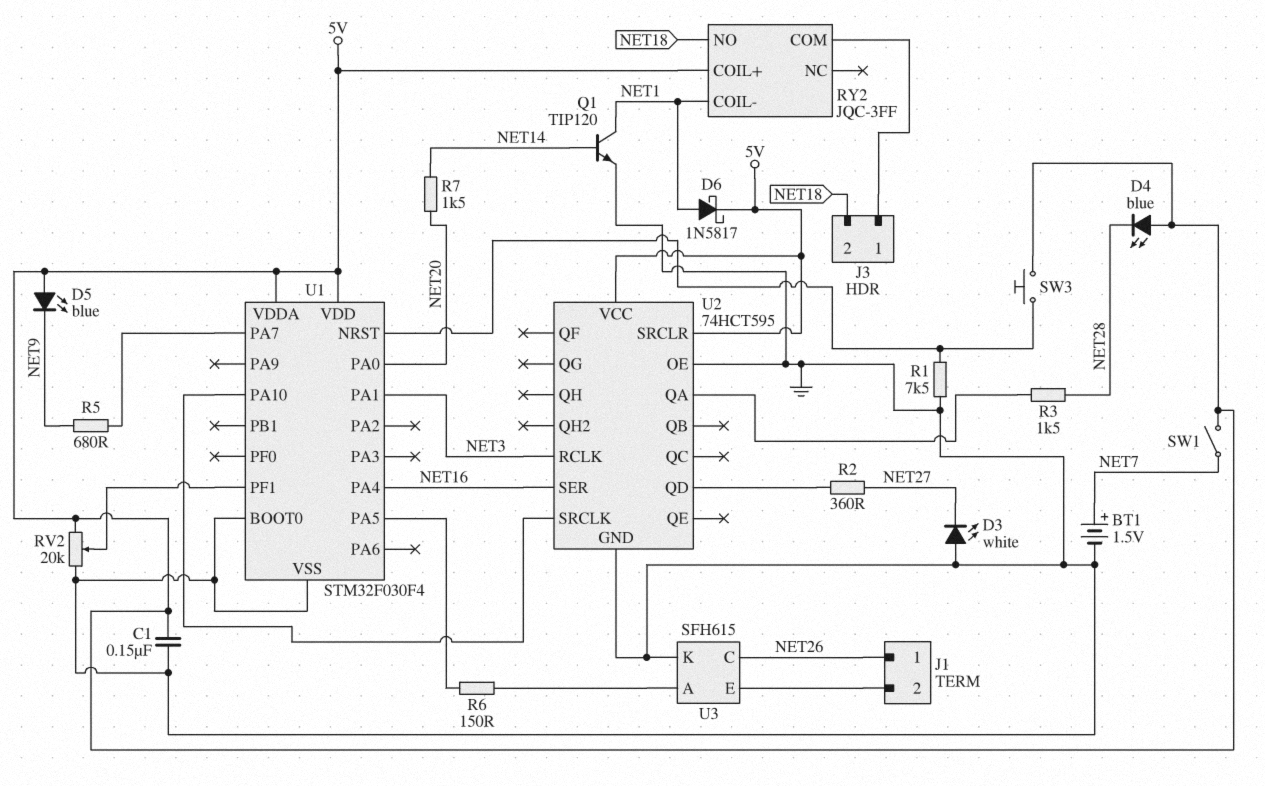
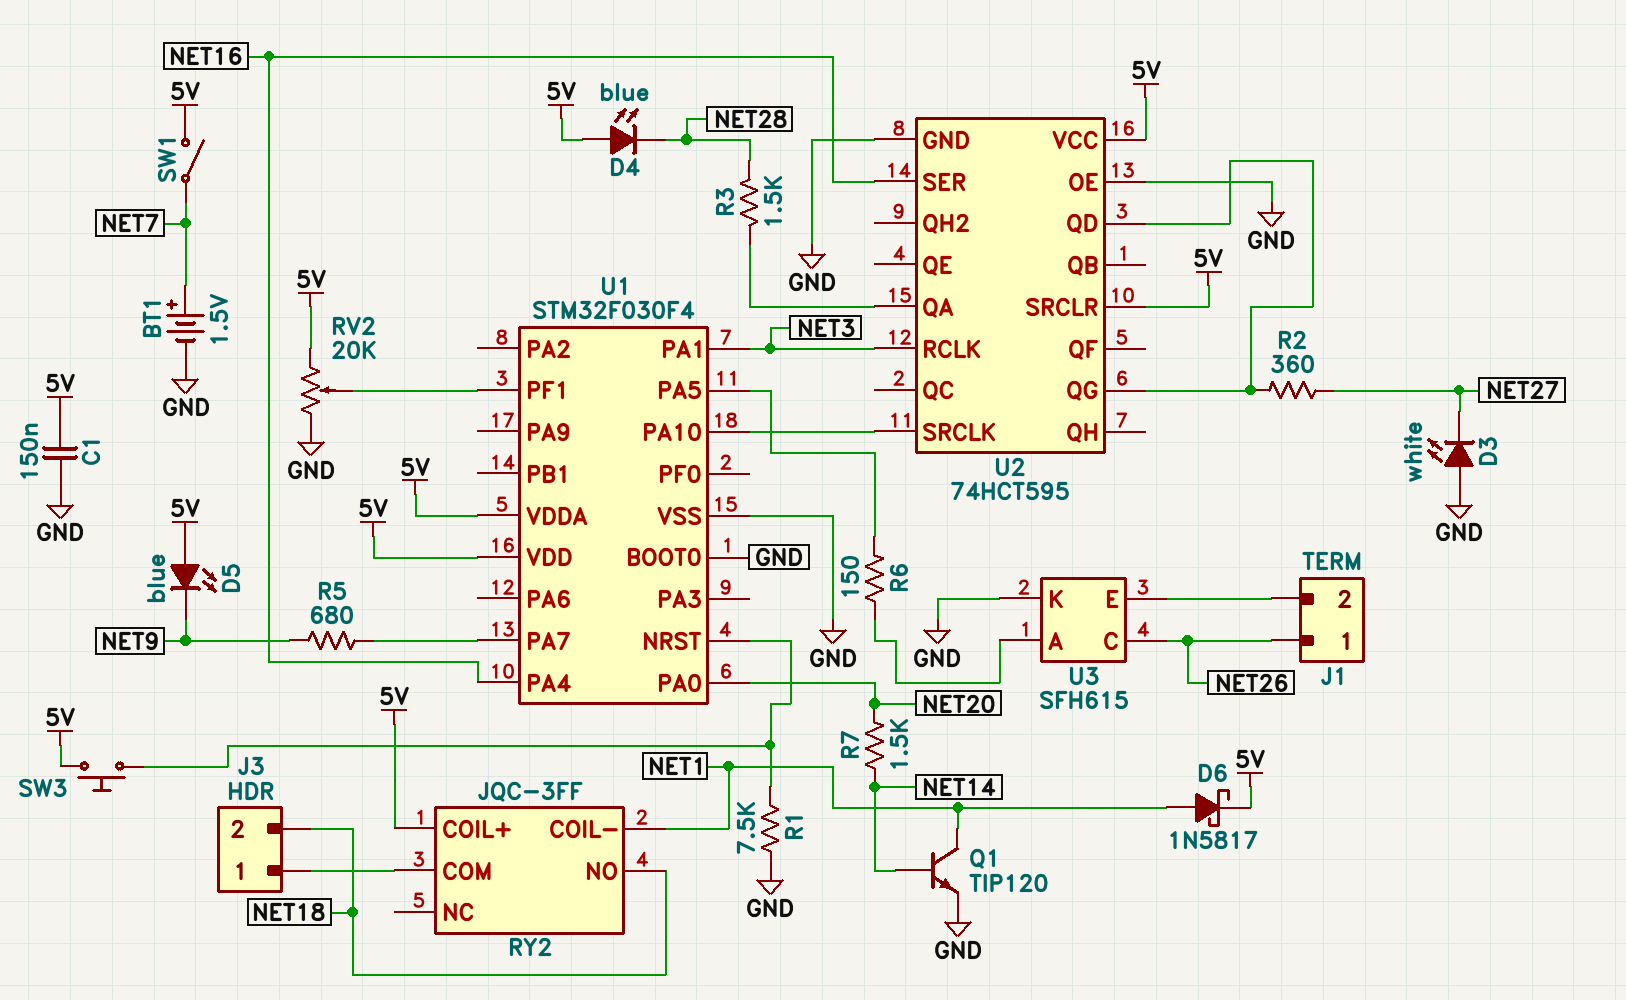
U2 pin QG: none -> U2/QD

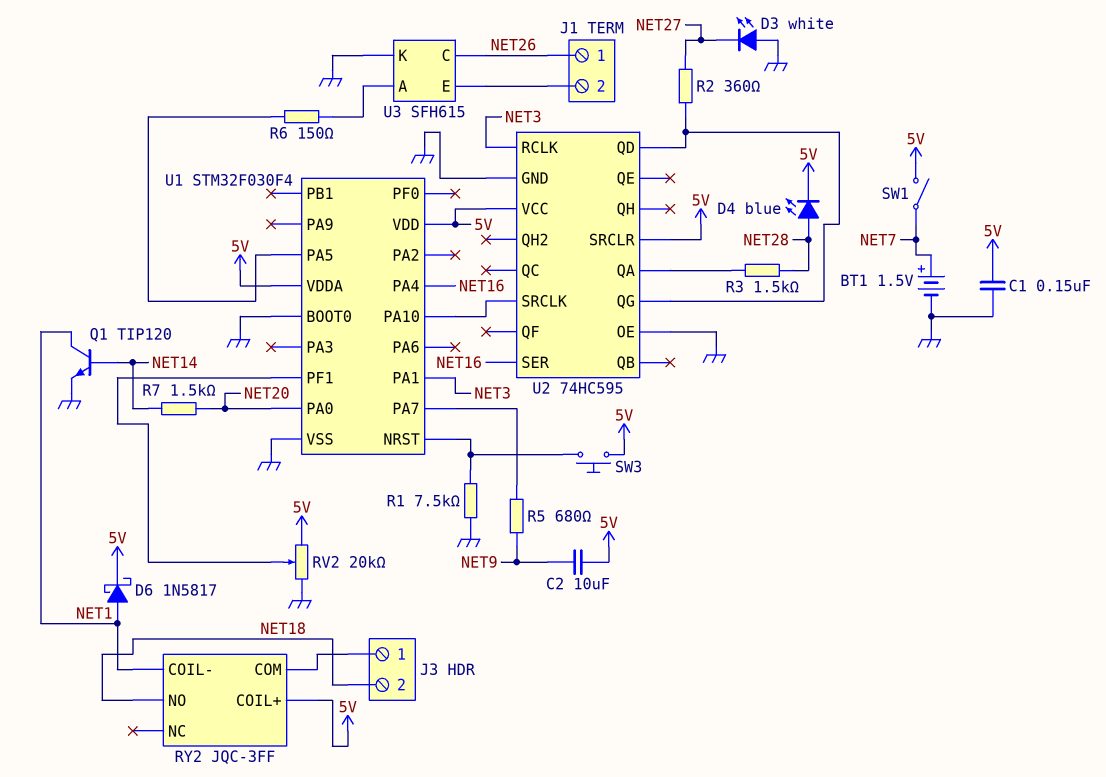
C2: none -> 10uF (5V, NET9)
D4: LED blue (A 5V, K NET28) -> LED blue (A NET28, K 5V)
D5: LED blue (A 5V, K NET9) -> none
U2: 74HCT595 -> 74HC595

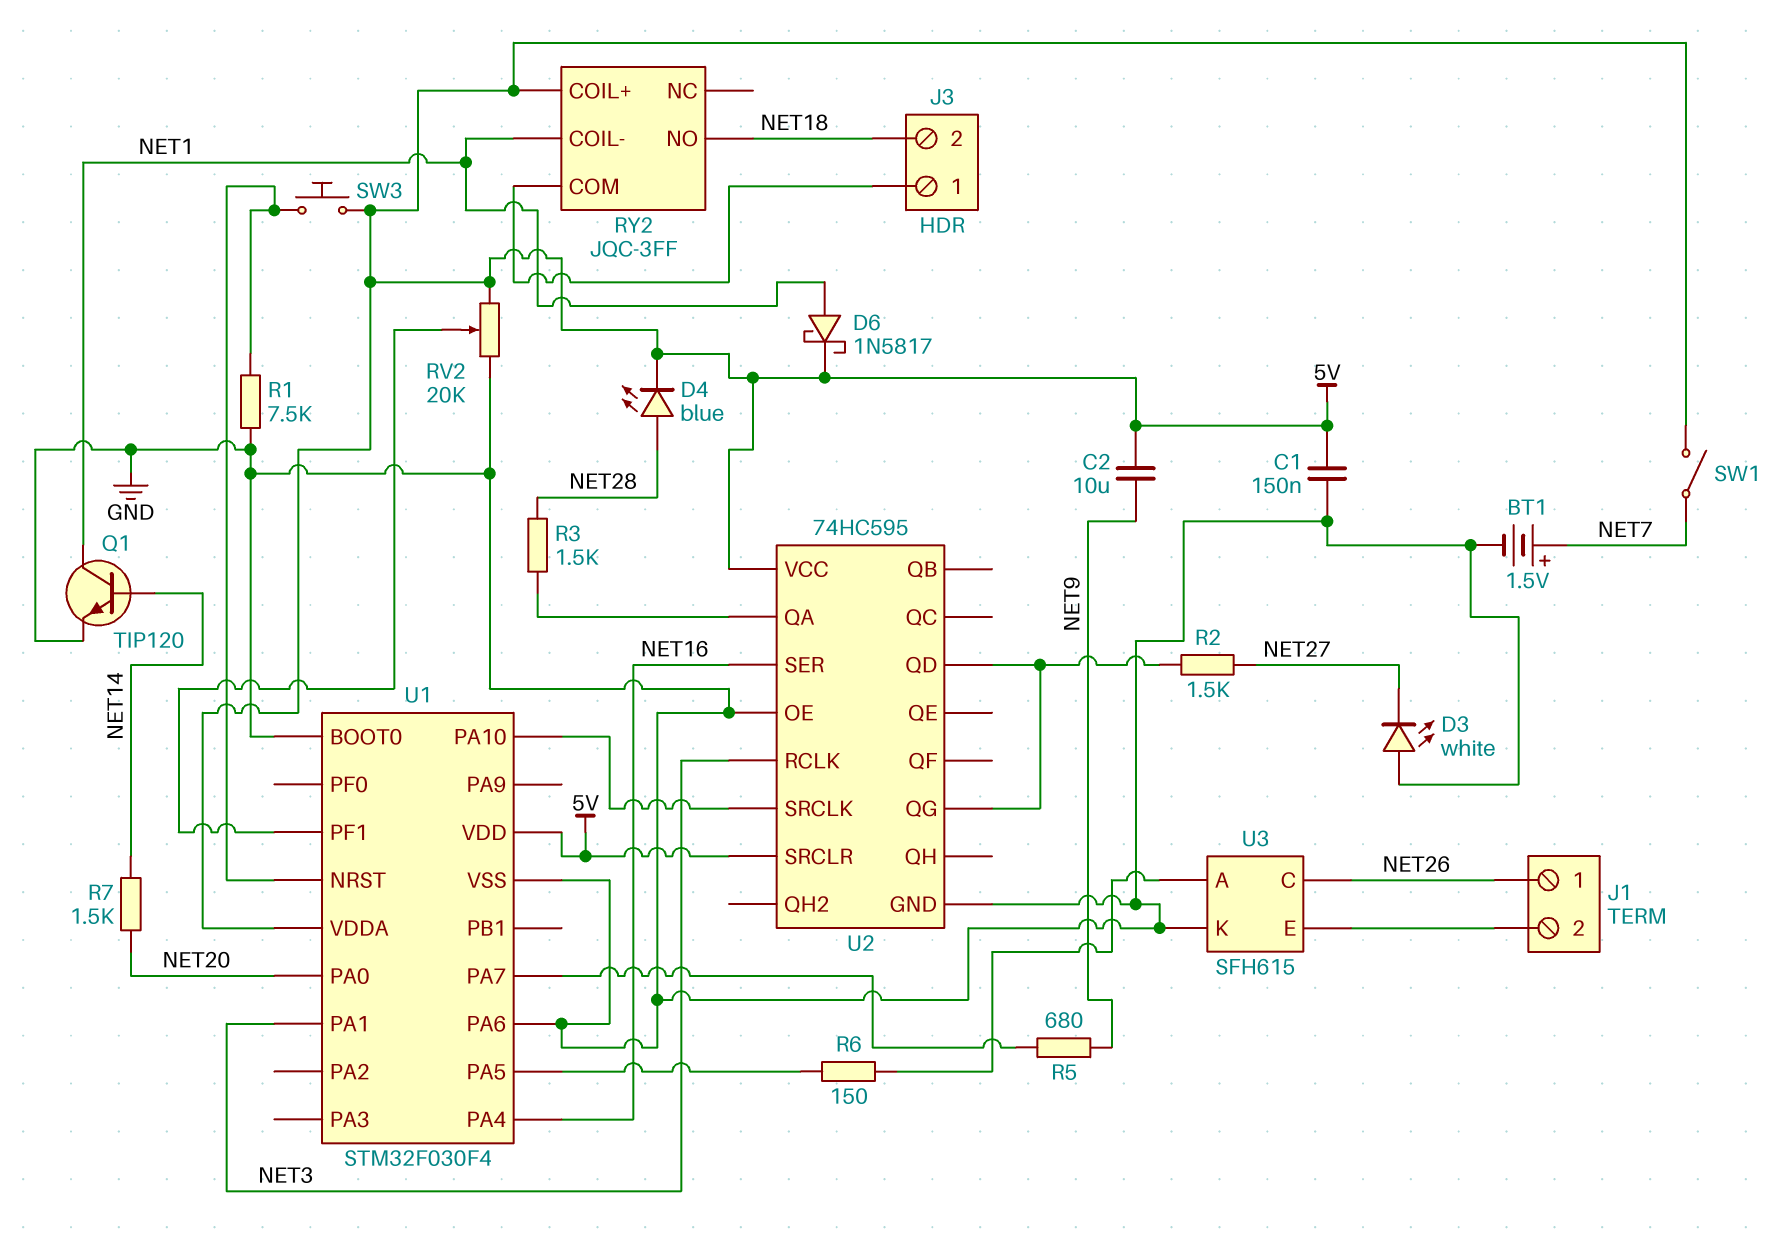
R2: 360 (NET27, U2/QD) -> 1.5k (NET27, U2/QD)
U1 pin PA6: none -> GND

